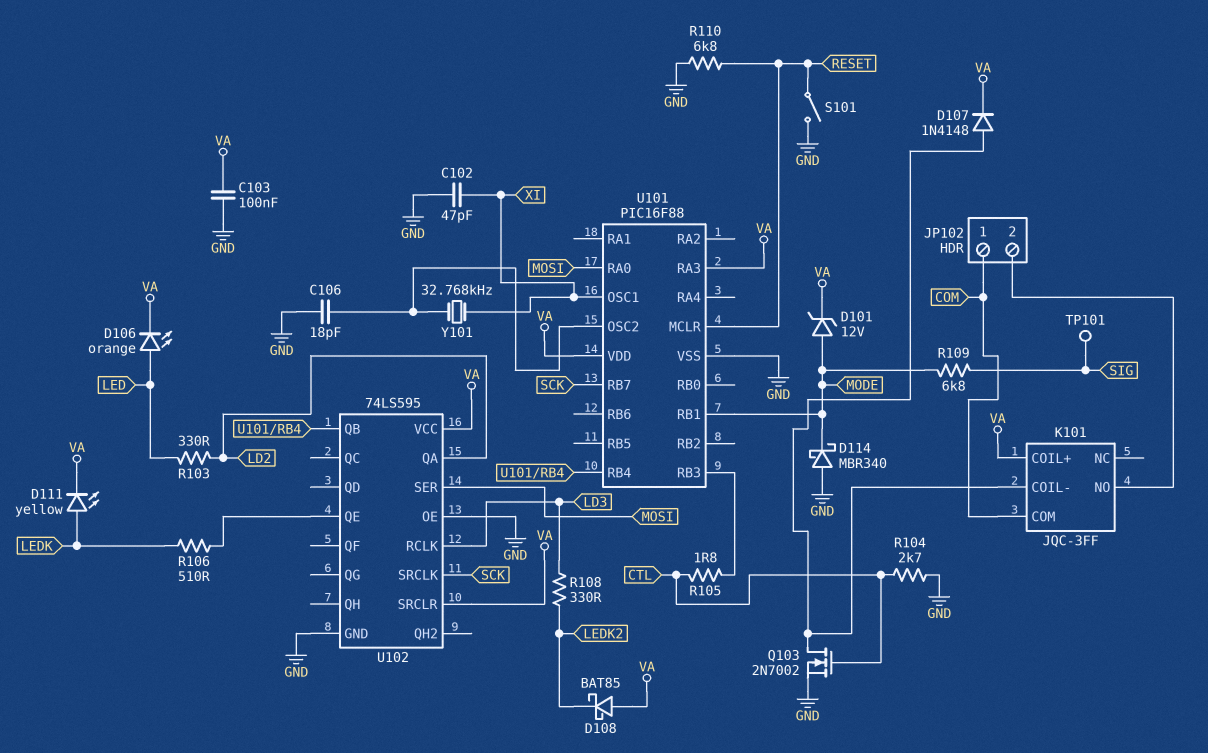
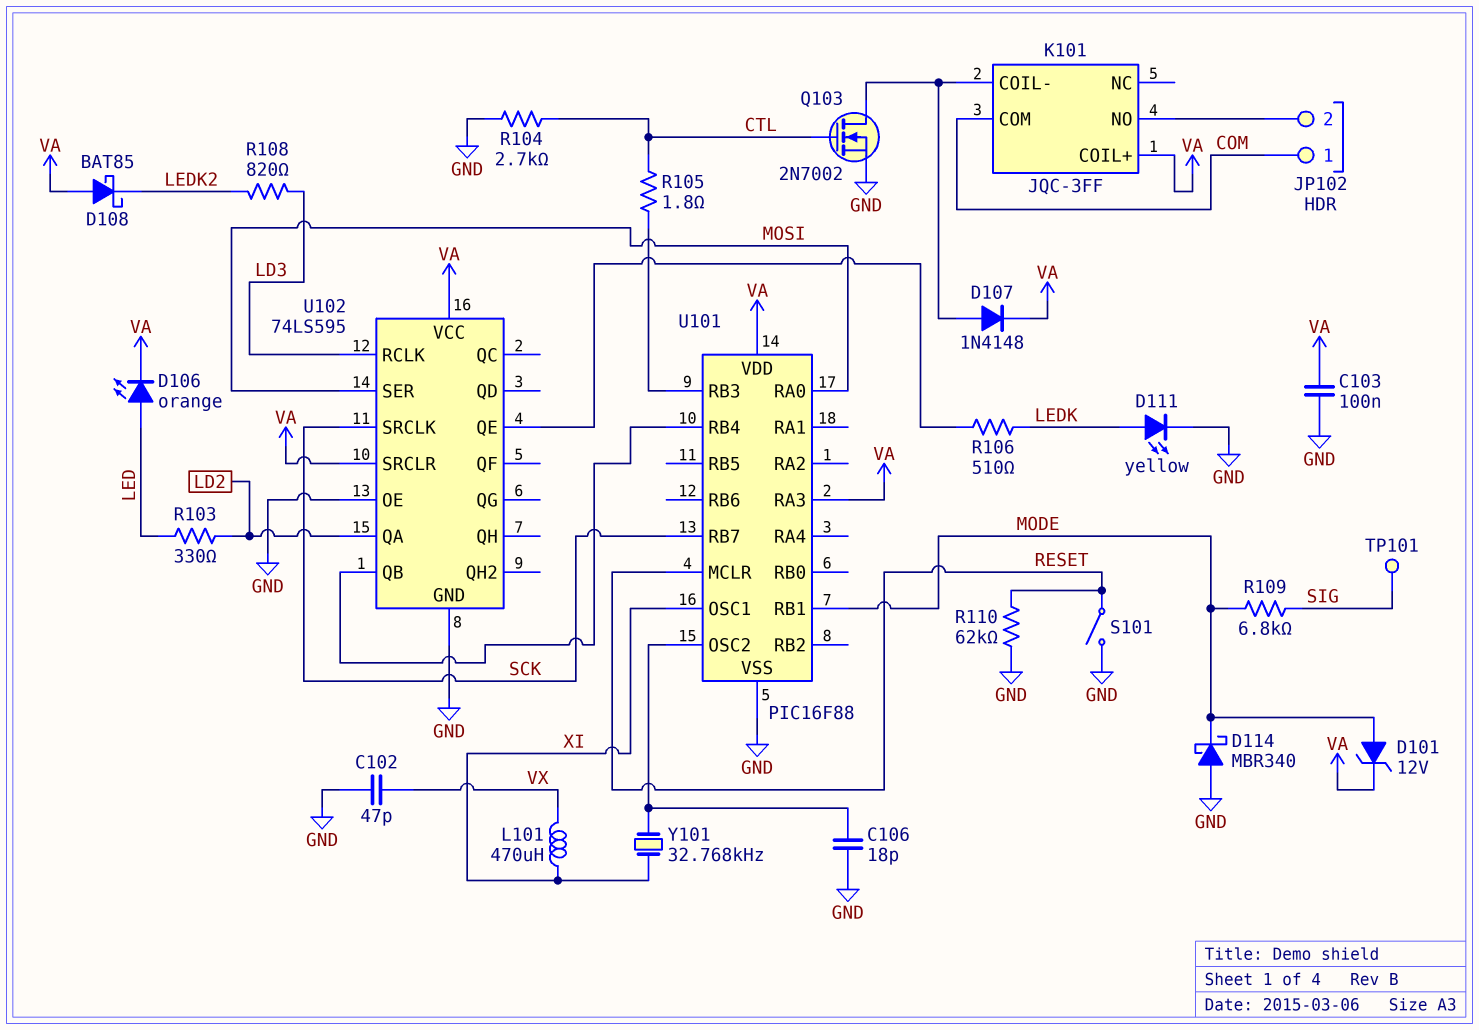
C102: 47pF (GND, XI) -> 47pF (GND, VX)
D111: LED yellow (A LEDK, K VA) -> LED yellow (A LEDK, K GND)
L101: none -> 470uH (VX, XI)
R108: 330 (LD3, LEDK2) -> 820 (LD3, LEDK2)
R110: 6.8k (GND, RESET) -> 62k (GND, RESET)

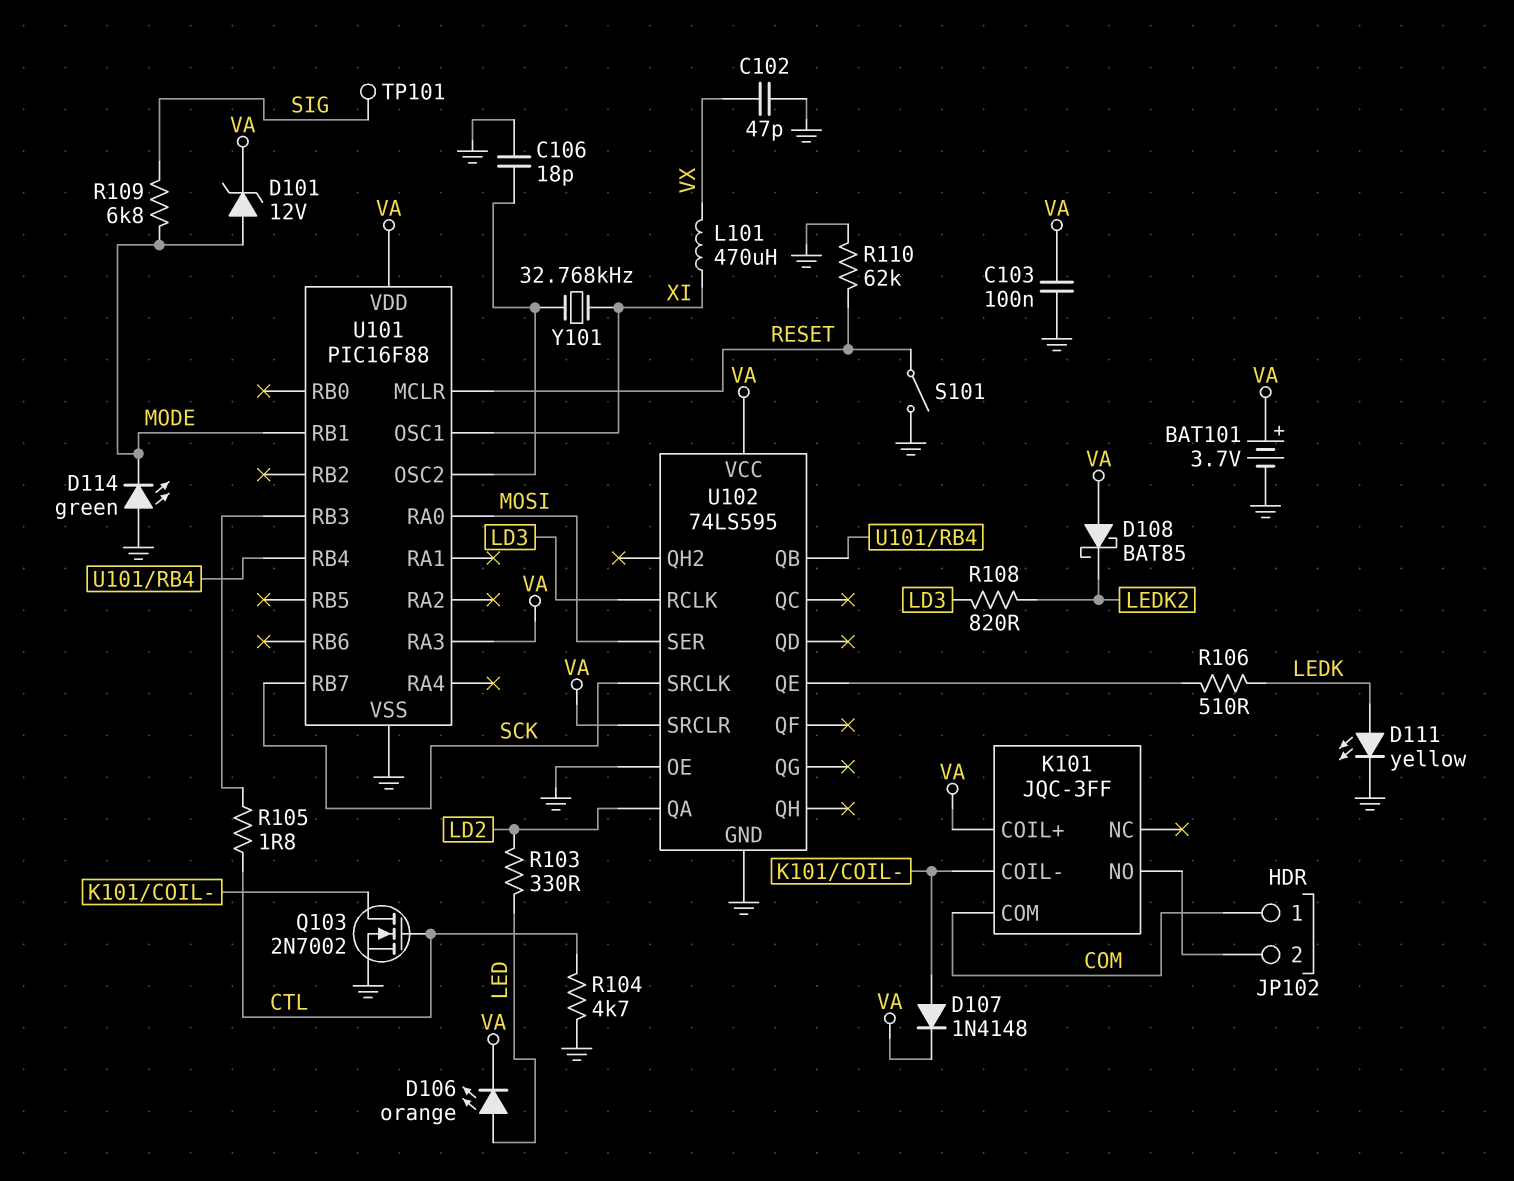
BAT101: none -> 3.7V (plus VA, minus GND)
D114: schottky MBR340 (A GND, K MODE) -> LED green (A GND, K MODE)
R104: 2.7k (CTL, GND) -> 4.7k (CTL, GND)

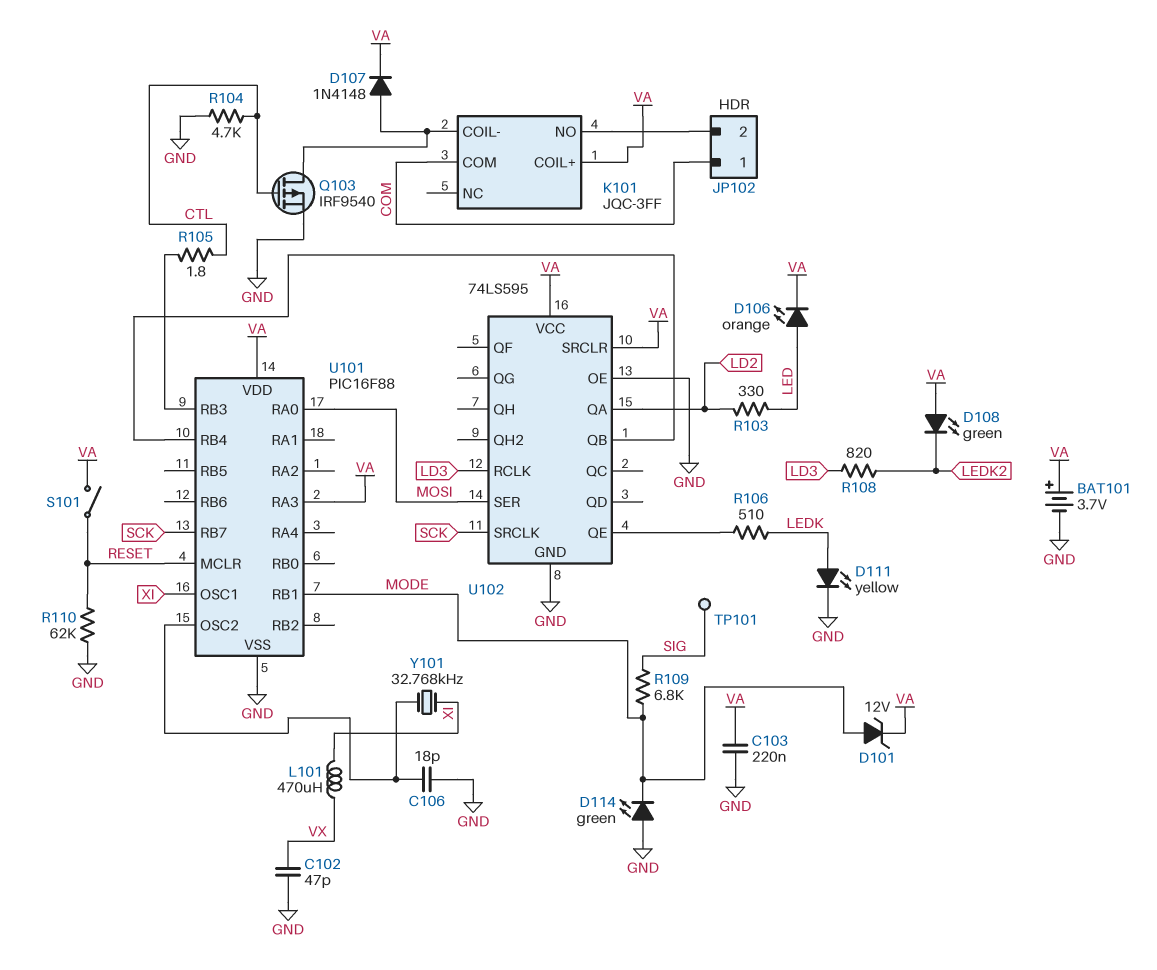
C103: 100nF (GND, VA) -> 220nF (GND, VA)
D108: schottky BAT85 (A VA, K LEDK2) -> LED green (A VA, K LEDK2)
Q103: NMOS 2N7002 (G CTL, D K101/COIL-, S GND) -> PMOS IRF9540 (G CTL, D K101/COIL-, S GND)
S101: switch (GND, RESET) -> switch (RESET, VA)

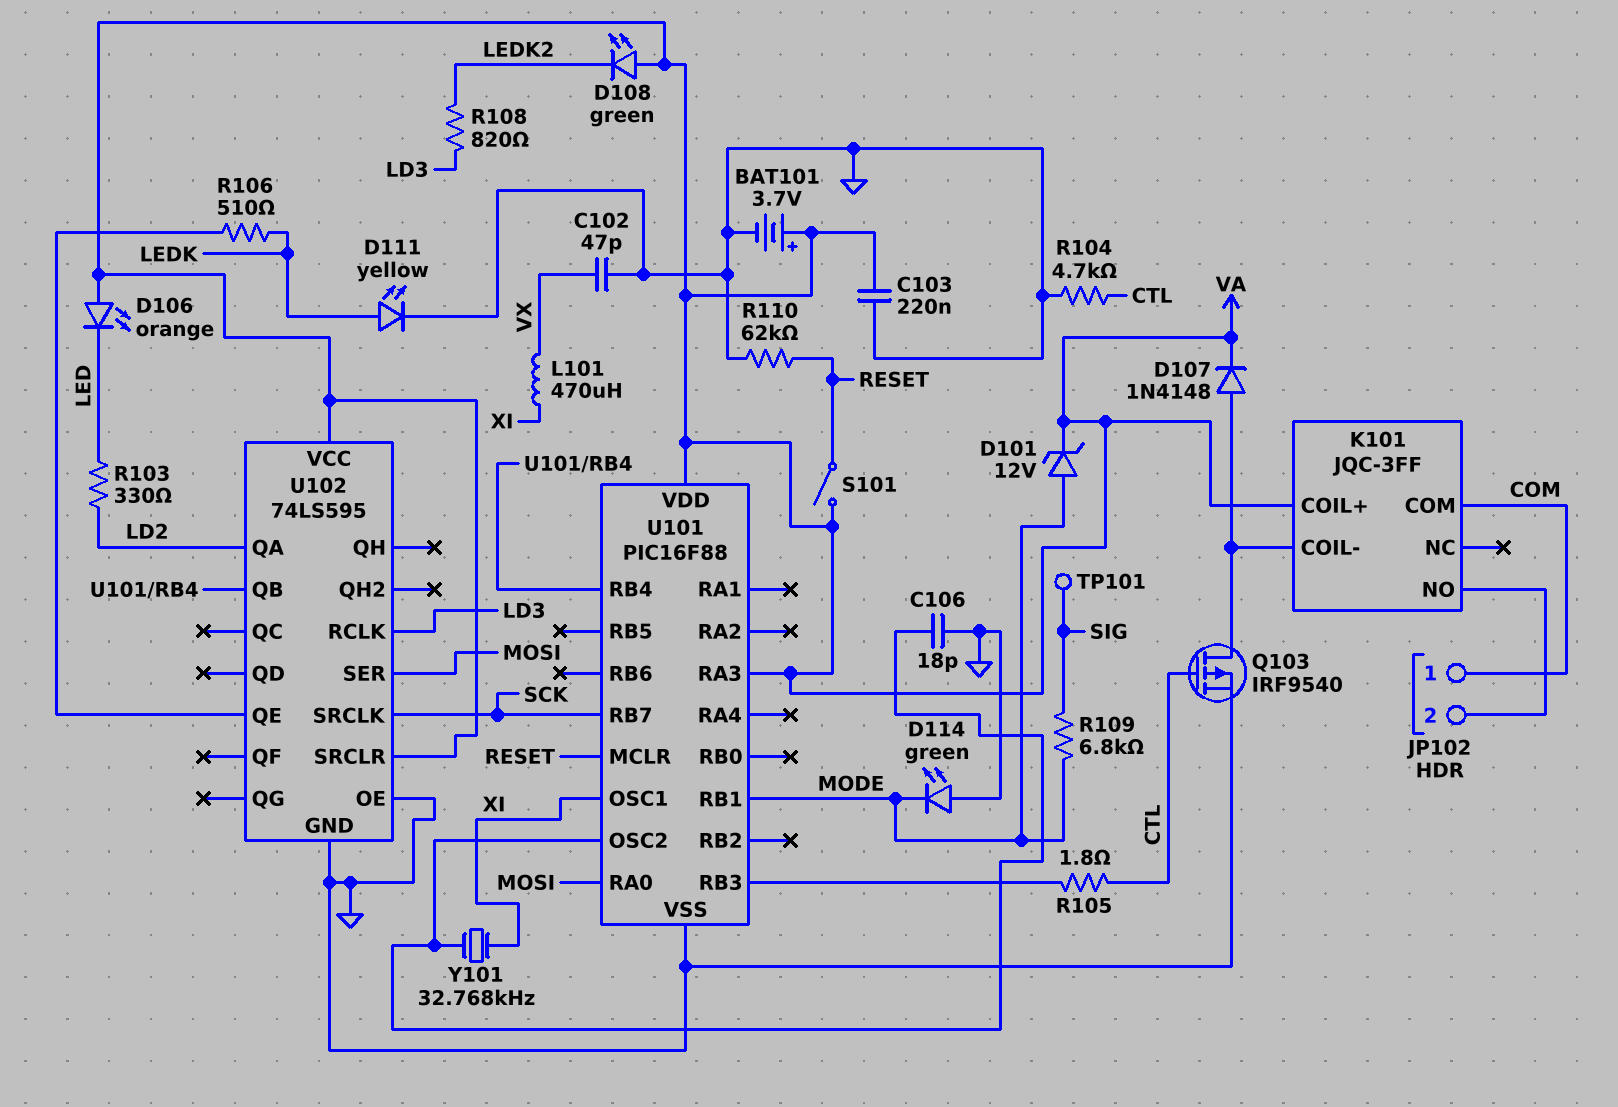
D106: LED orange (A LED, K VA) -> LED orange (A VA, K LED)

